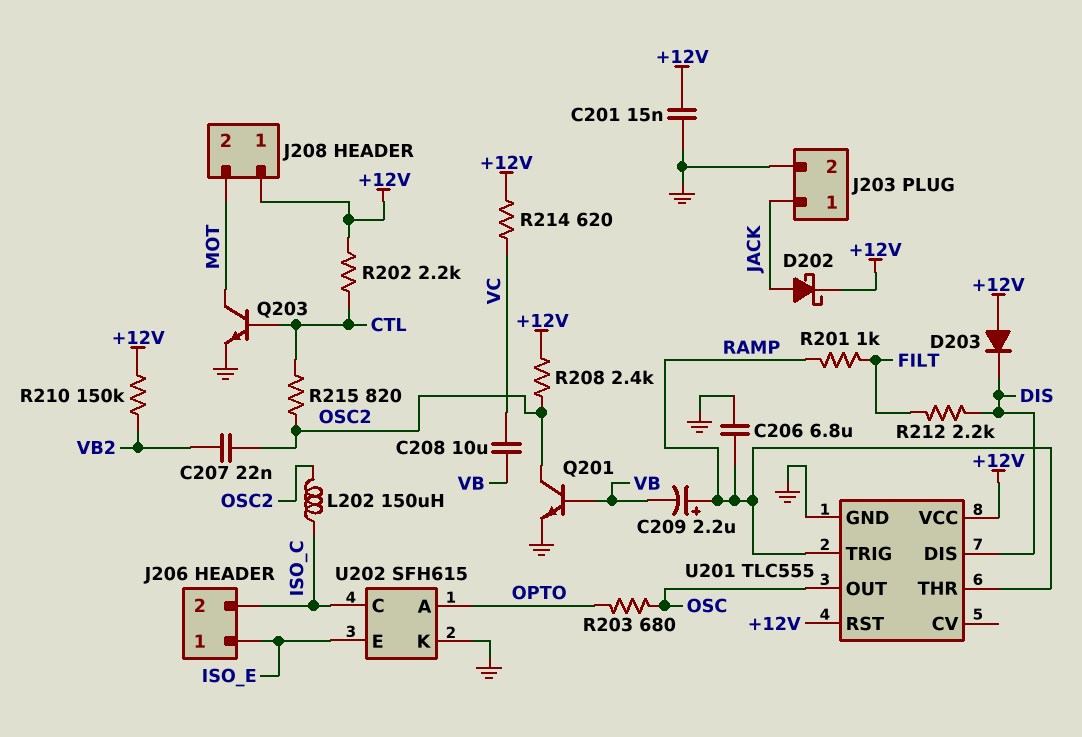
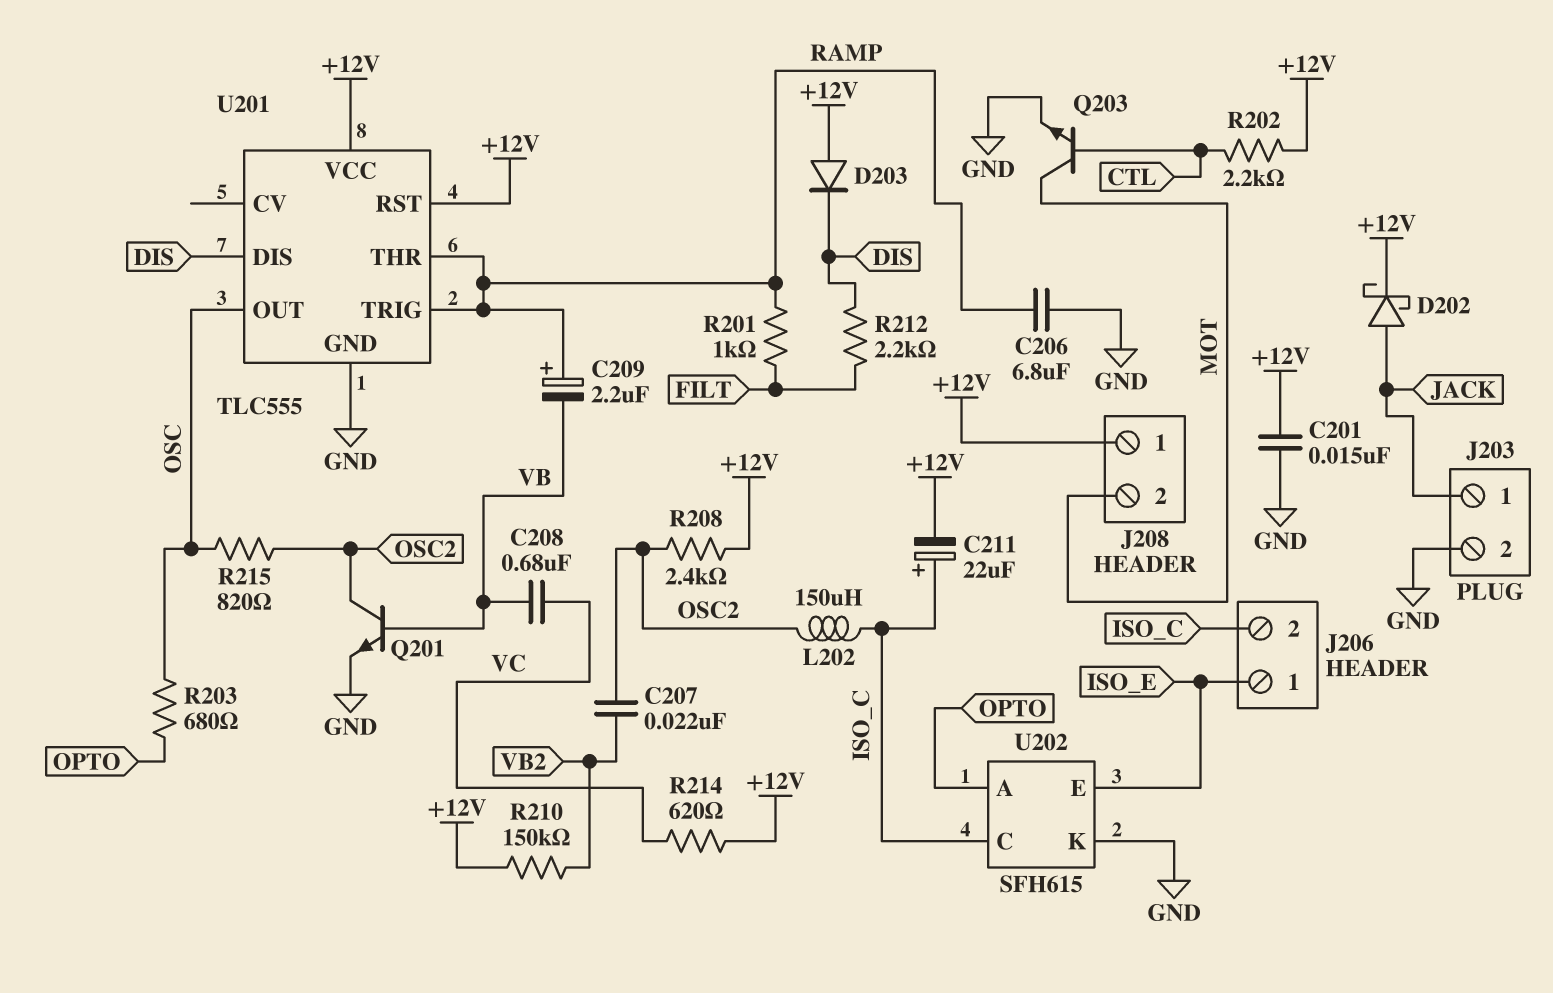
C208: 10uF (VB, VC) -> 680nF (VB, VC)
C211: none -> 22uF (plus ISO_C, minus +12V)
R215: 820 (CTL, OSC2) -> 820 (OSC, OSC2)

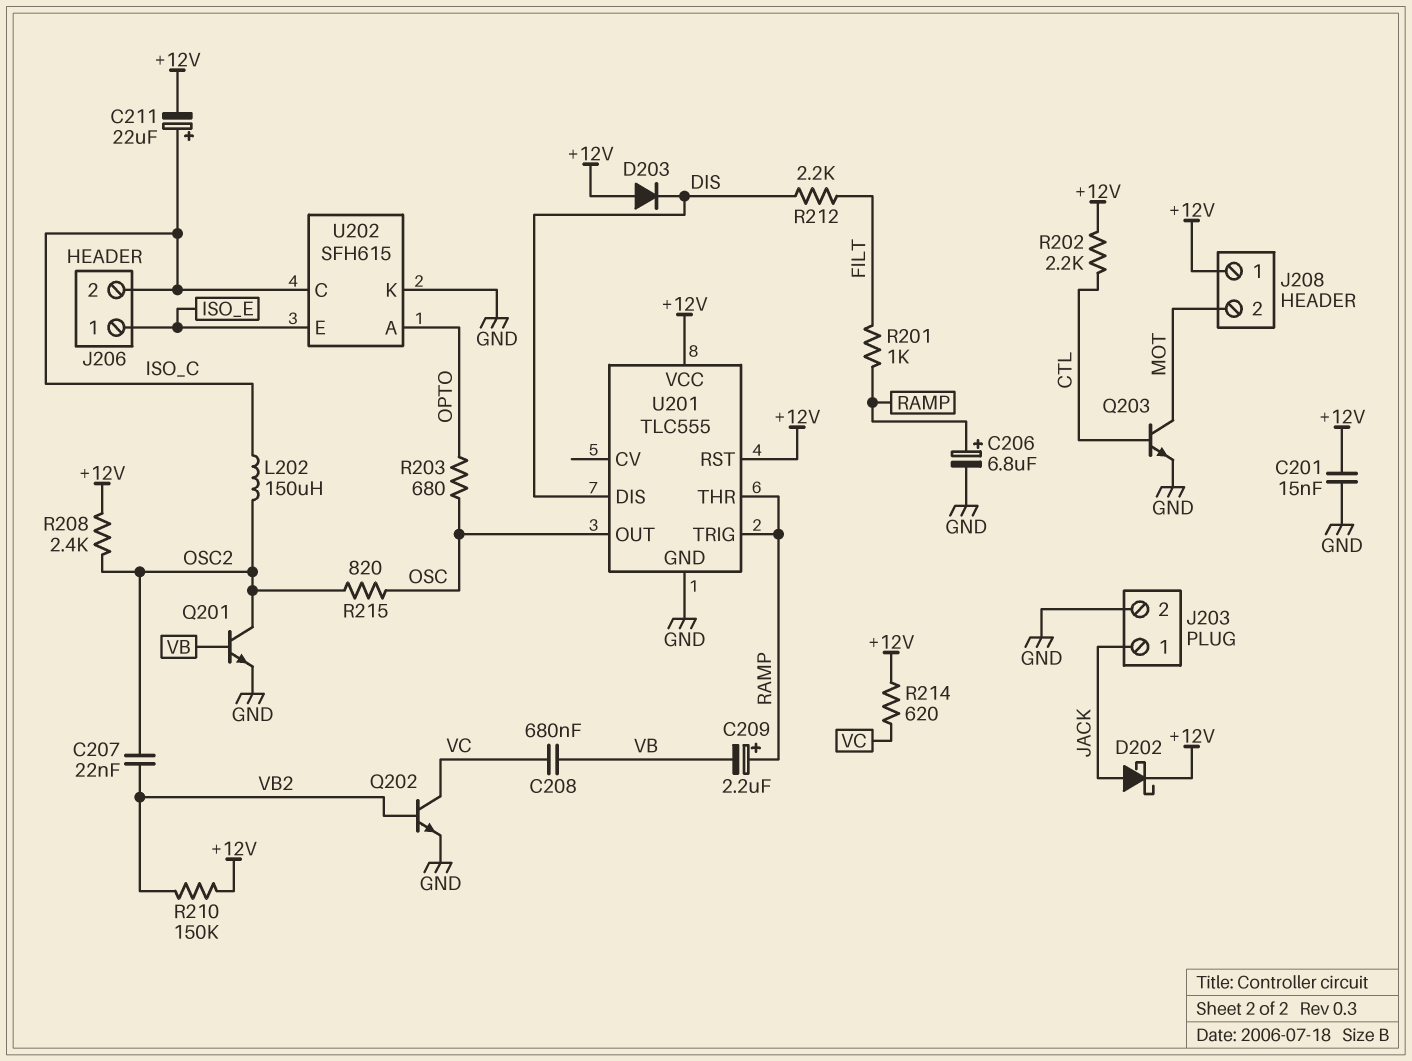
C206: 6.8uF (GND, RAMP) -> 6.8uF (plus RAMP, minus GND)
Q202: none -> NPN (B VB2, C VC, E GND)

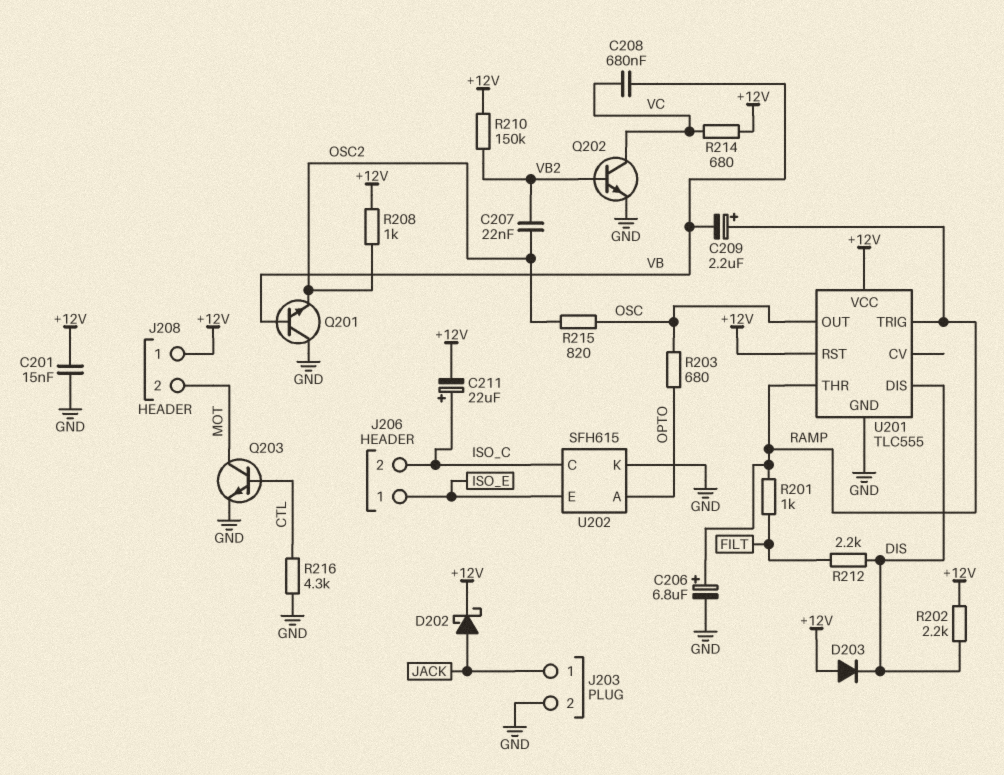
L202: 150uH (ISO_C, OSC2) -> none
Q201: NPN (B VB, C OSC2, E GND) -> NPN (B VB, C GND, E OSC2)
R202: 2.2k (+12V, CTL) -> 2.2k (+12V, DIS)
R208: 2.4k (+12V, OSC2) -> 1k (+12V, OSC2)
R214: 620 (+12V, VC) -> 680 (+12V, VC)
R216: none -> 4.3k (CTL, GND)

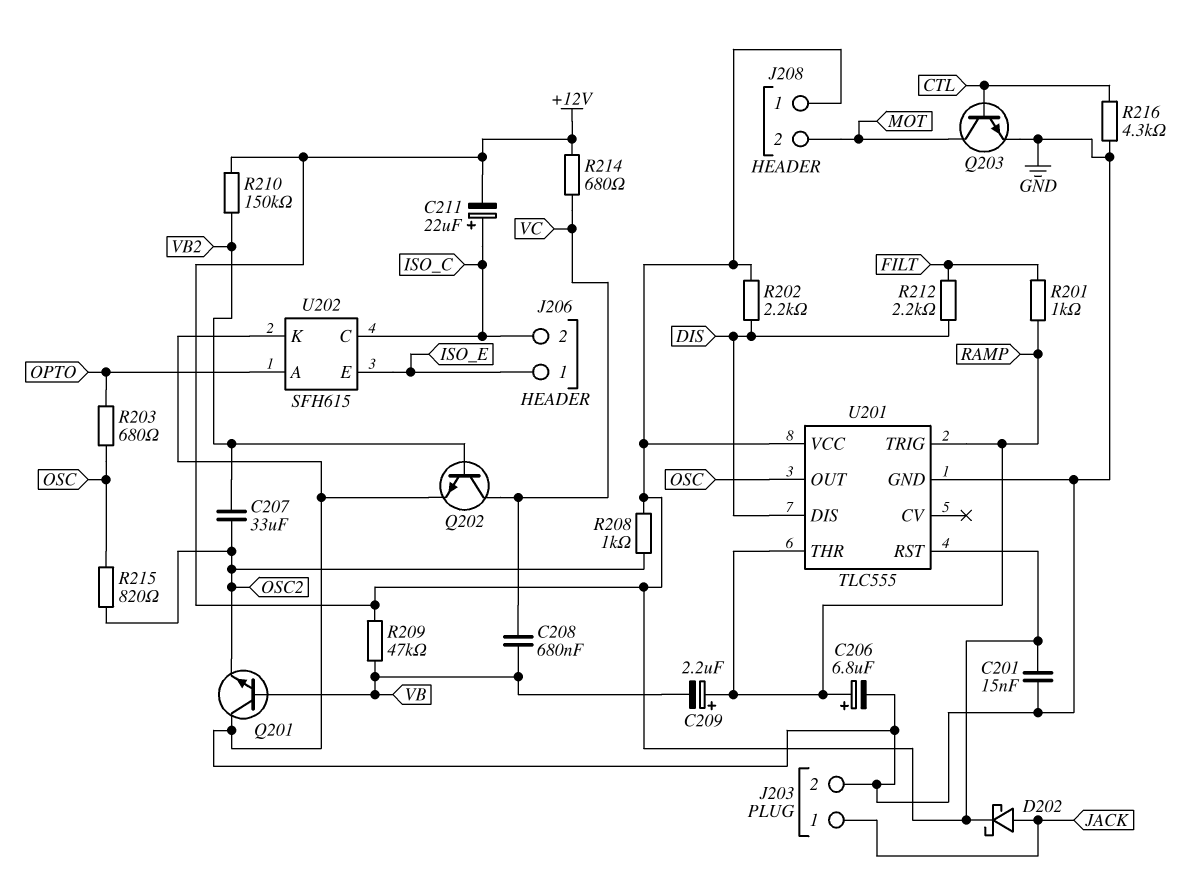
C207: 22nF (OSC2, VB2) -> 33uF (OSC2, VB2)
D203: diode (A +12V, K DIS) -> none
R209: none -> 47k (+12V, VB)

